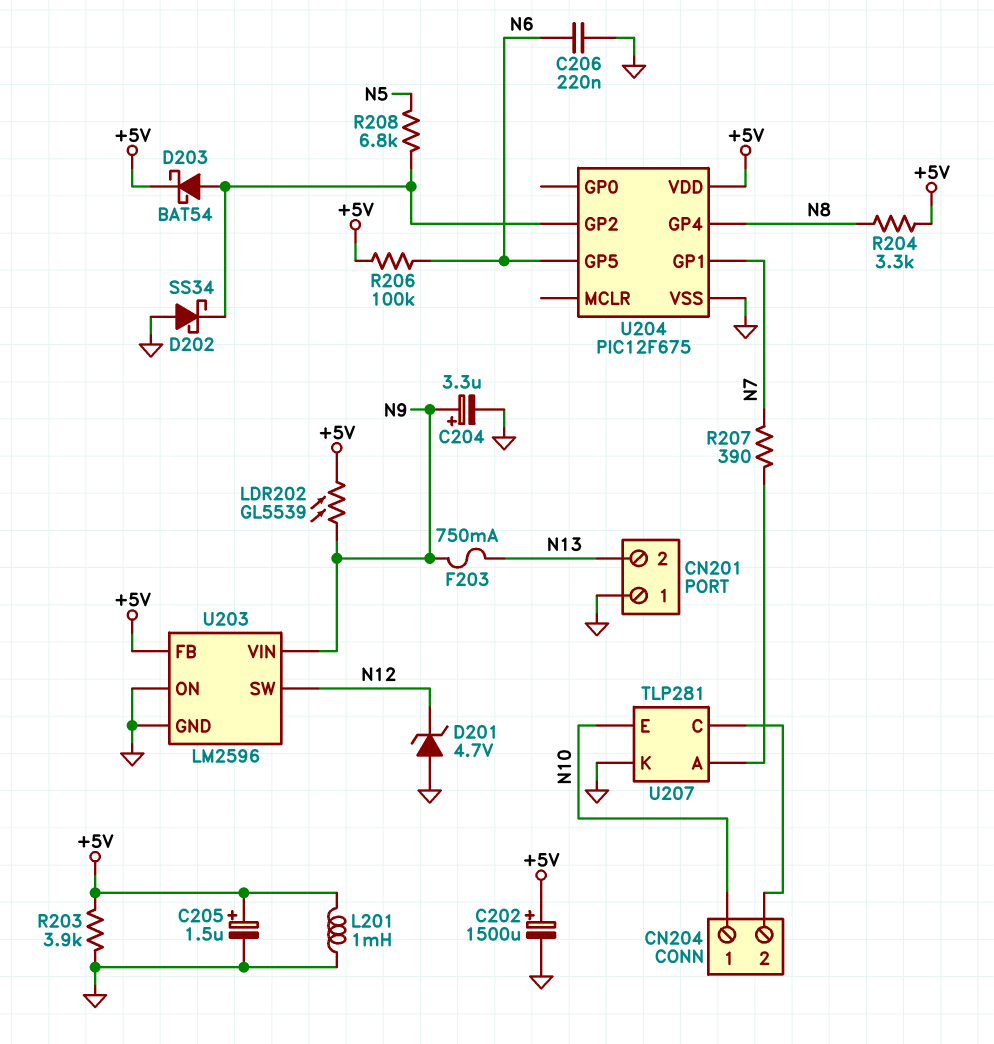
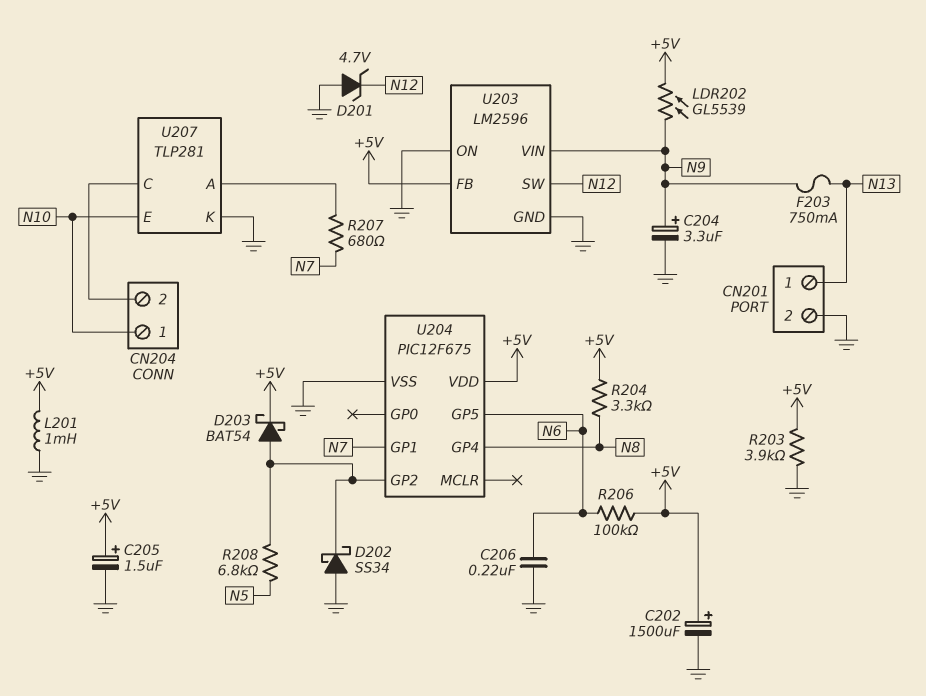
CN201 pin 1: GND -> N13
CN201 pin 2: N13 -> GND
R207: 390 (N7, U207/A) -> 680 (N7, U207/A)

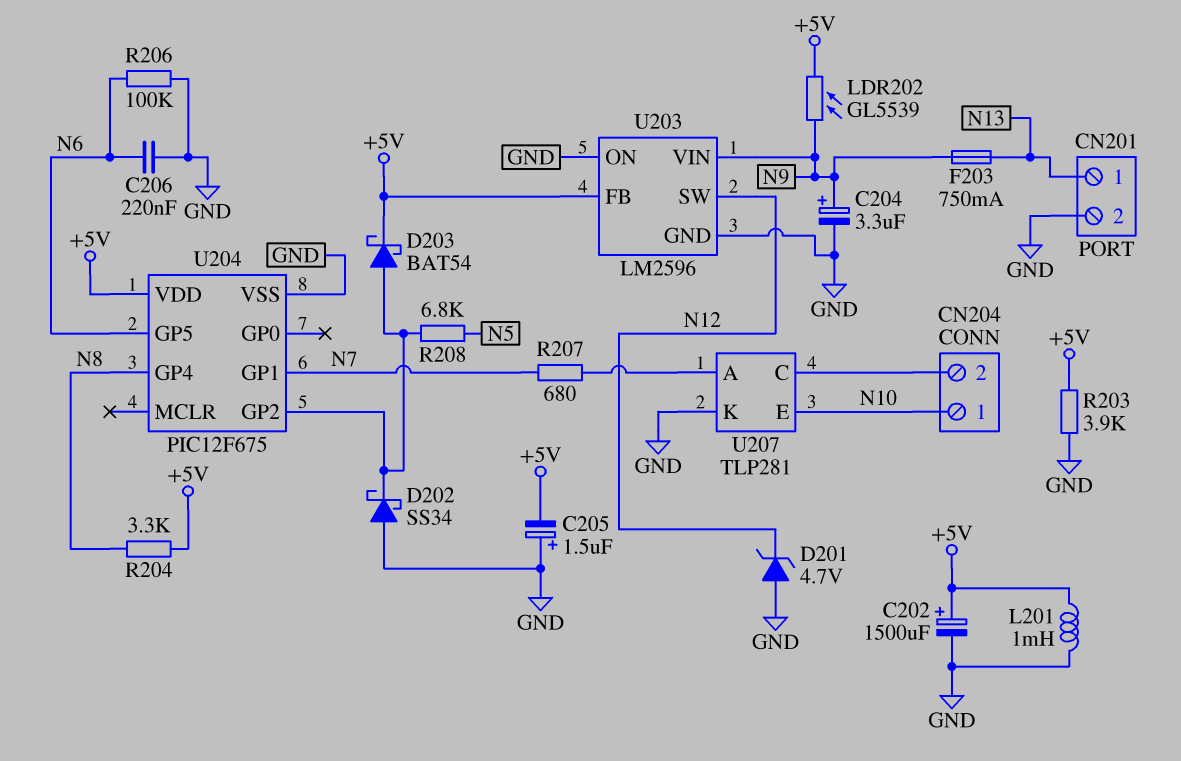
C205: 1.5uF (plus +5V, minus GND) -> 1.5uF (plus GND, minus +5V)
R206: 100k (+5V, N6) -> 100k (GND, N6)

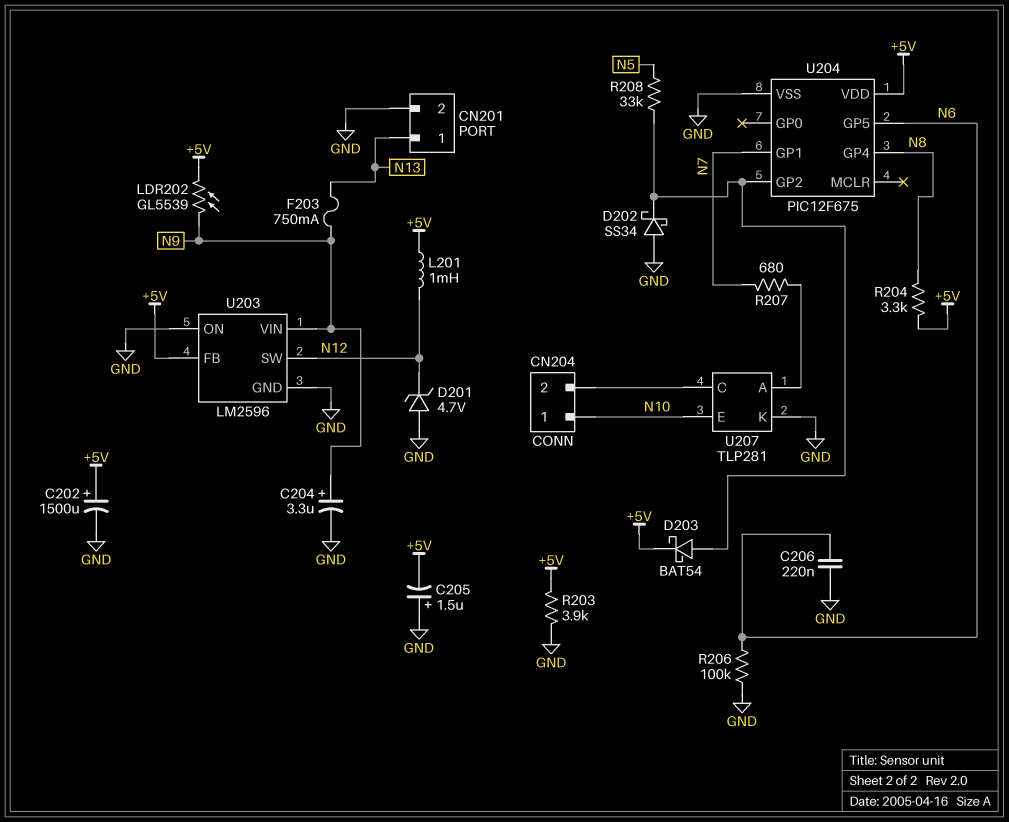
L201: 1mH (+5V, GND) -> 1mH (+5V, N12)
R208: 6.8k (N5, U204/GP2) -> 33k (N5, U204/GP2)

